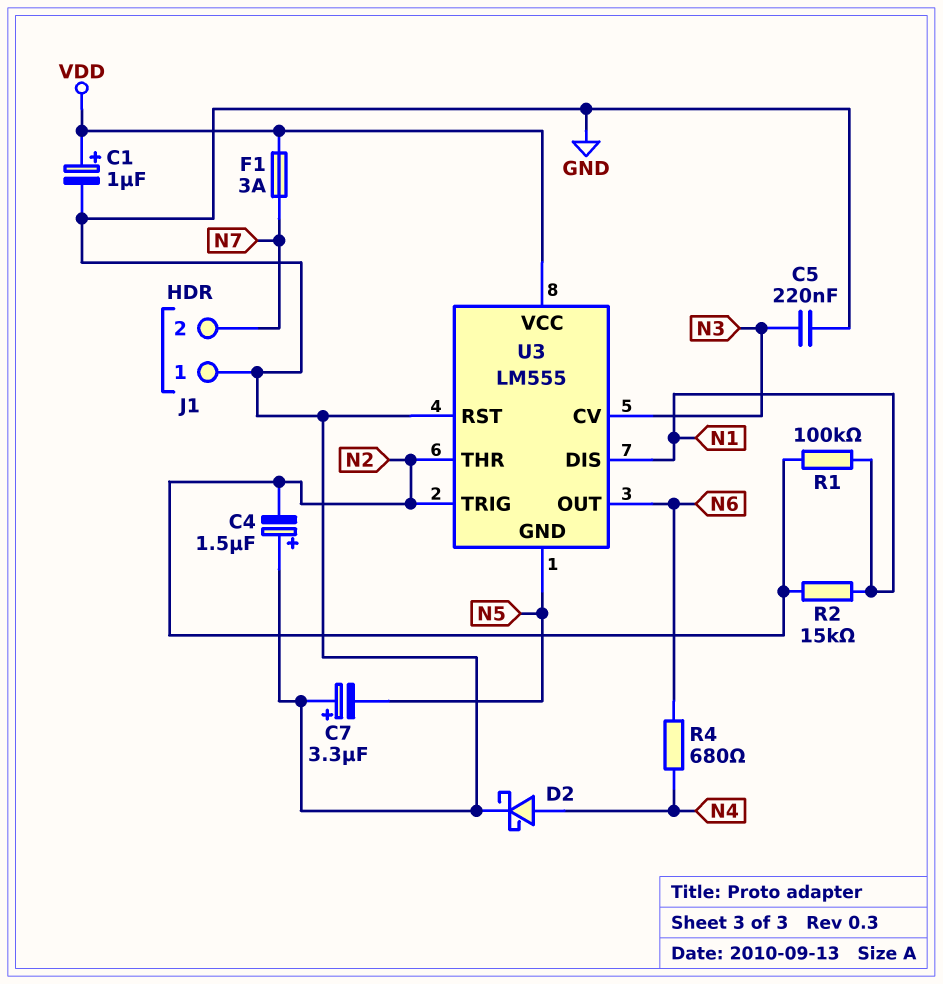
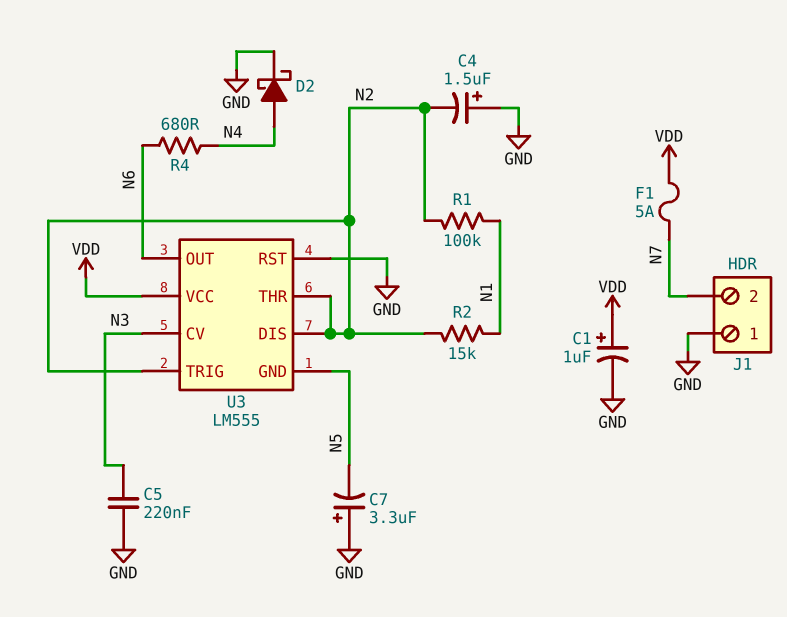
F1: 3A (N7, VDD) -> 5A (N7, VDD)
U3 pin DIS: N1 -> N2

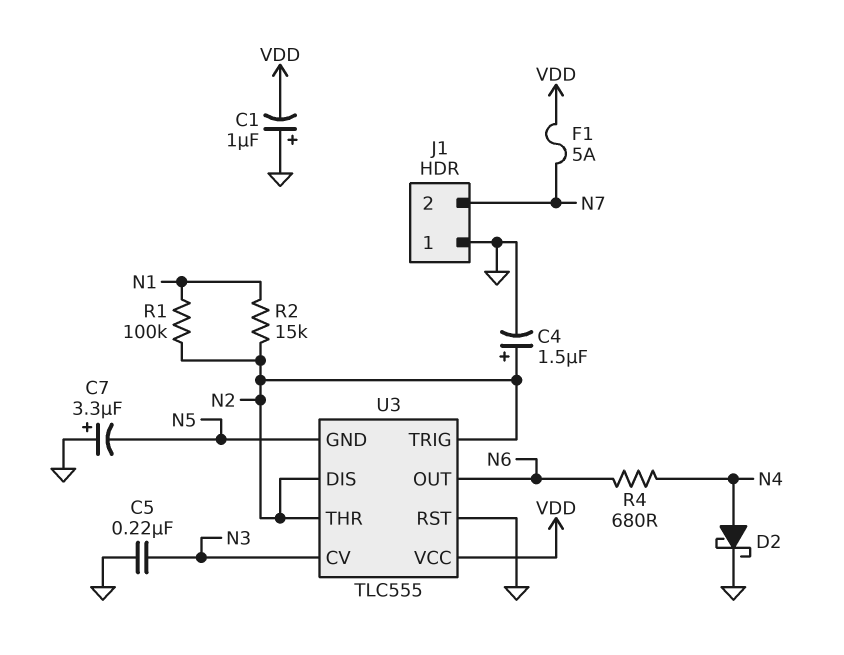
C1: 1uF (plus VDD, minus GND) -> 1uF (plus GND, minus VDD)
C4: 1.5uF (plus GND, minus N2) -> 1.5uF (plus N2, minus GND)
U3: LM555 -> TLC555

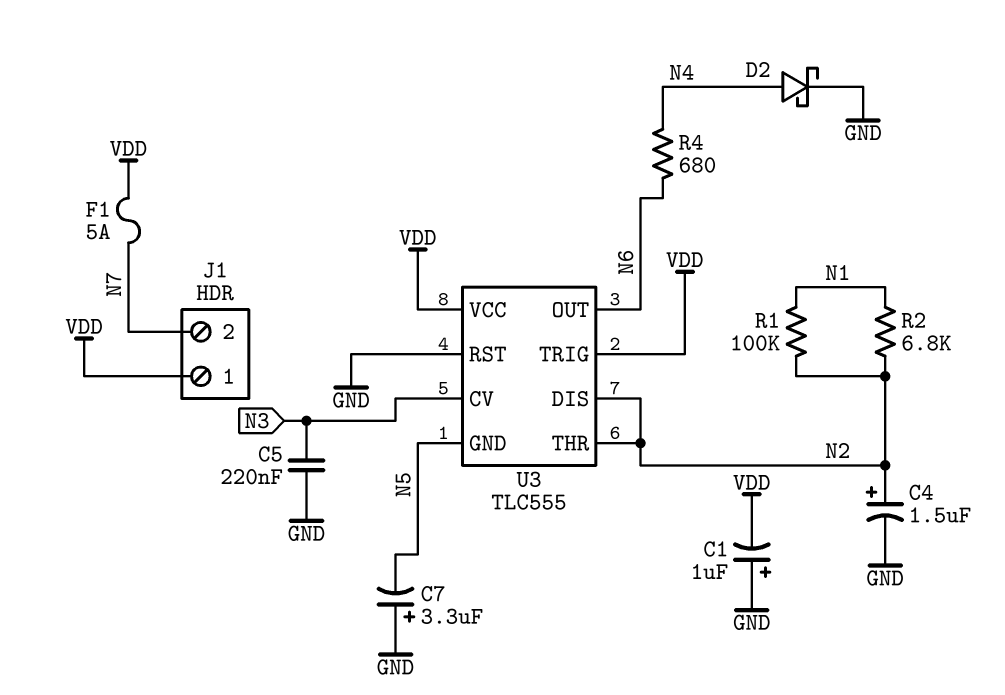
J1 pin 1: GND -> VDD
R2: 15k (N1, N2) -> 6.8k (N1, N2)
U3 pin TRIG: N2 -> VDD

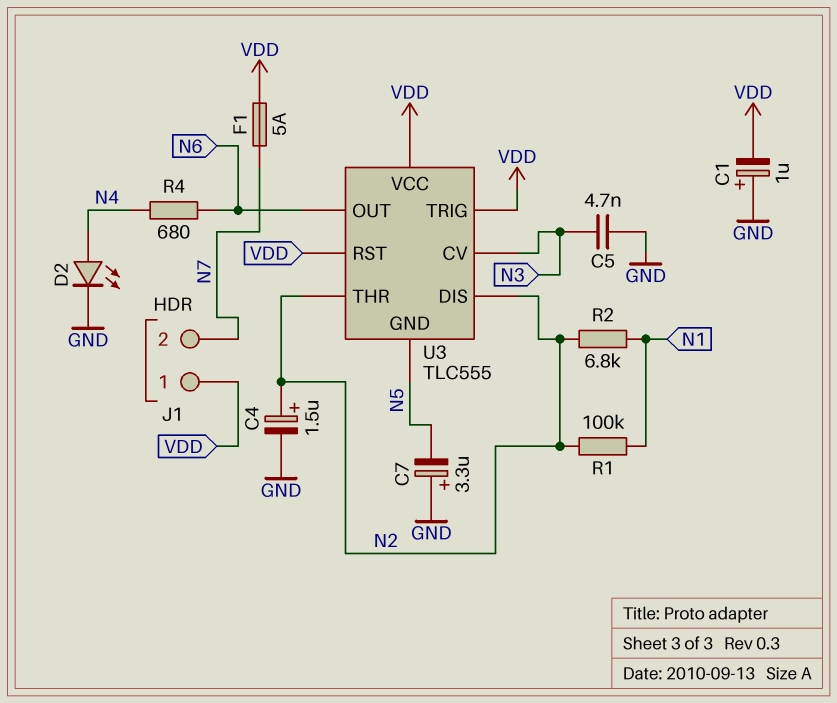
C5: 220nF (GND, N3) -> 4.7nF (GND, N3)
D2: schottky (A N4, K GND) -> LED (A N4, K GND)
U3 pin RST: GND -> VDD

